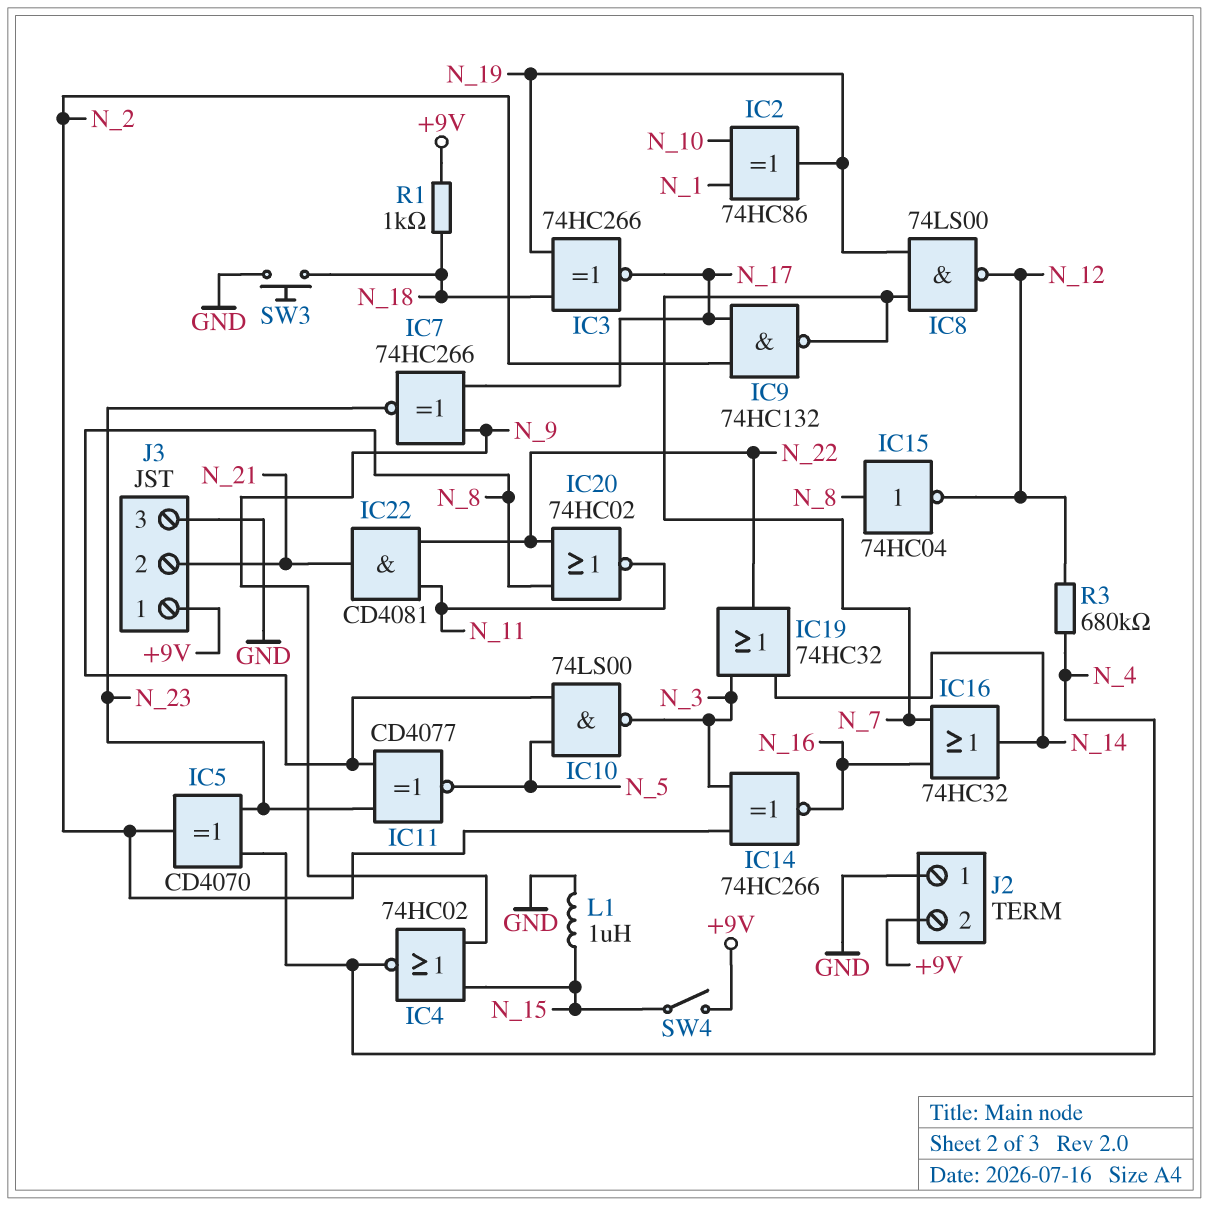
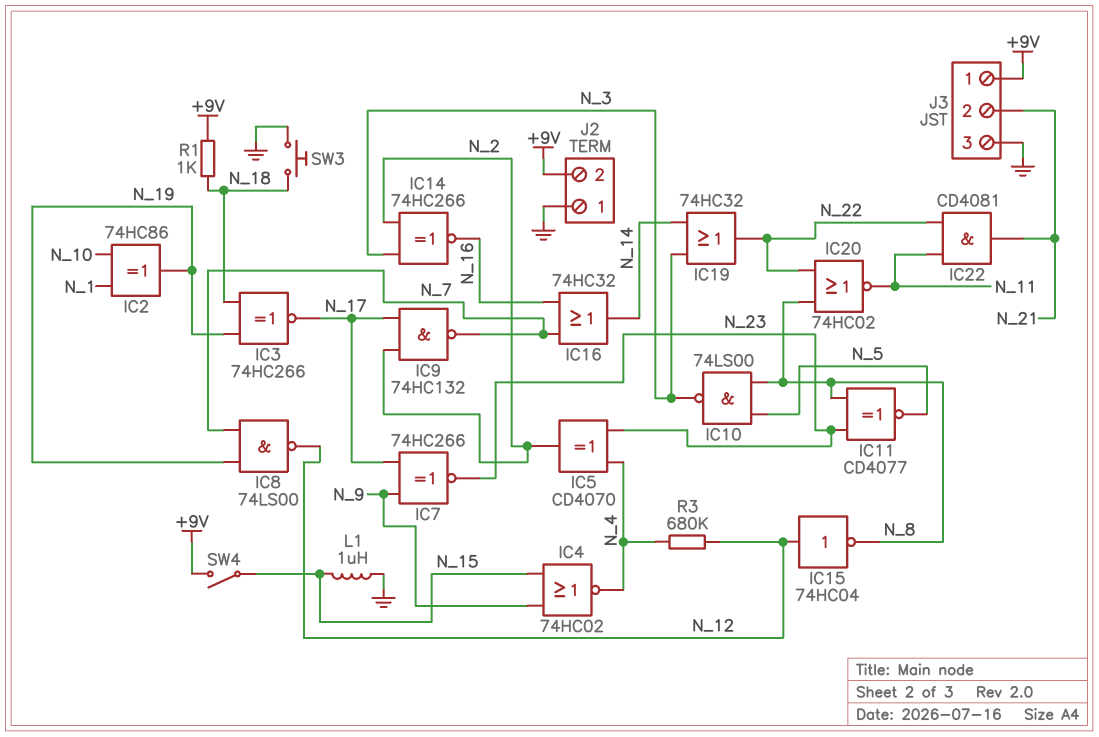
IC15: NOT 74HC04 (in N_8, out N_12) -> NOT 74HC04 (in N_12, out N_8)

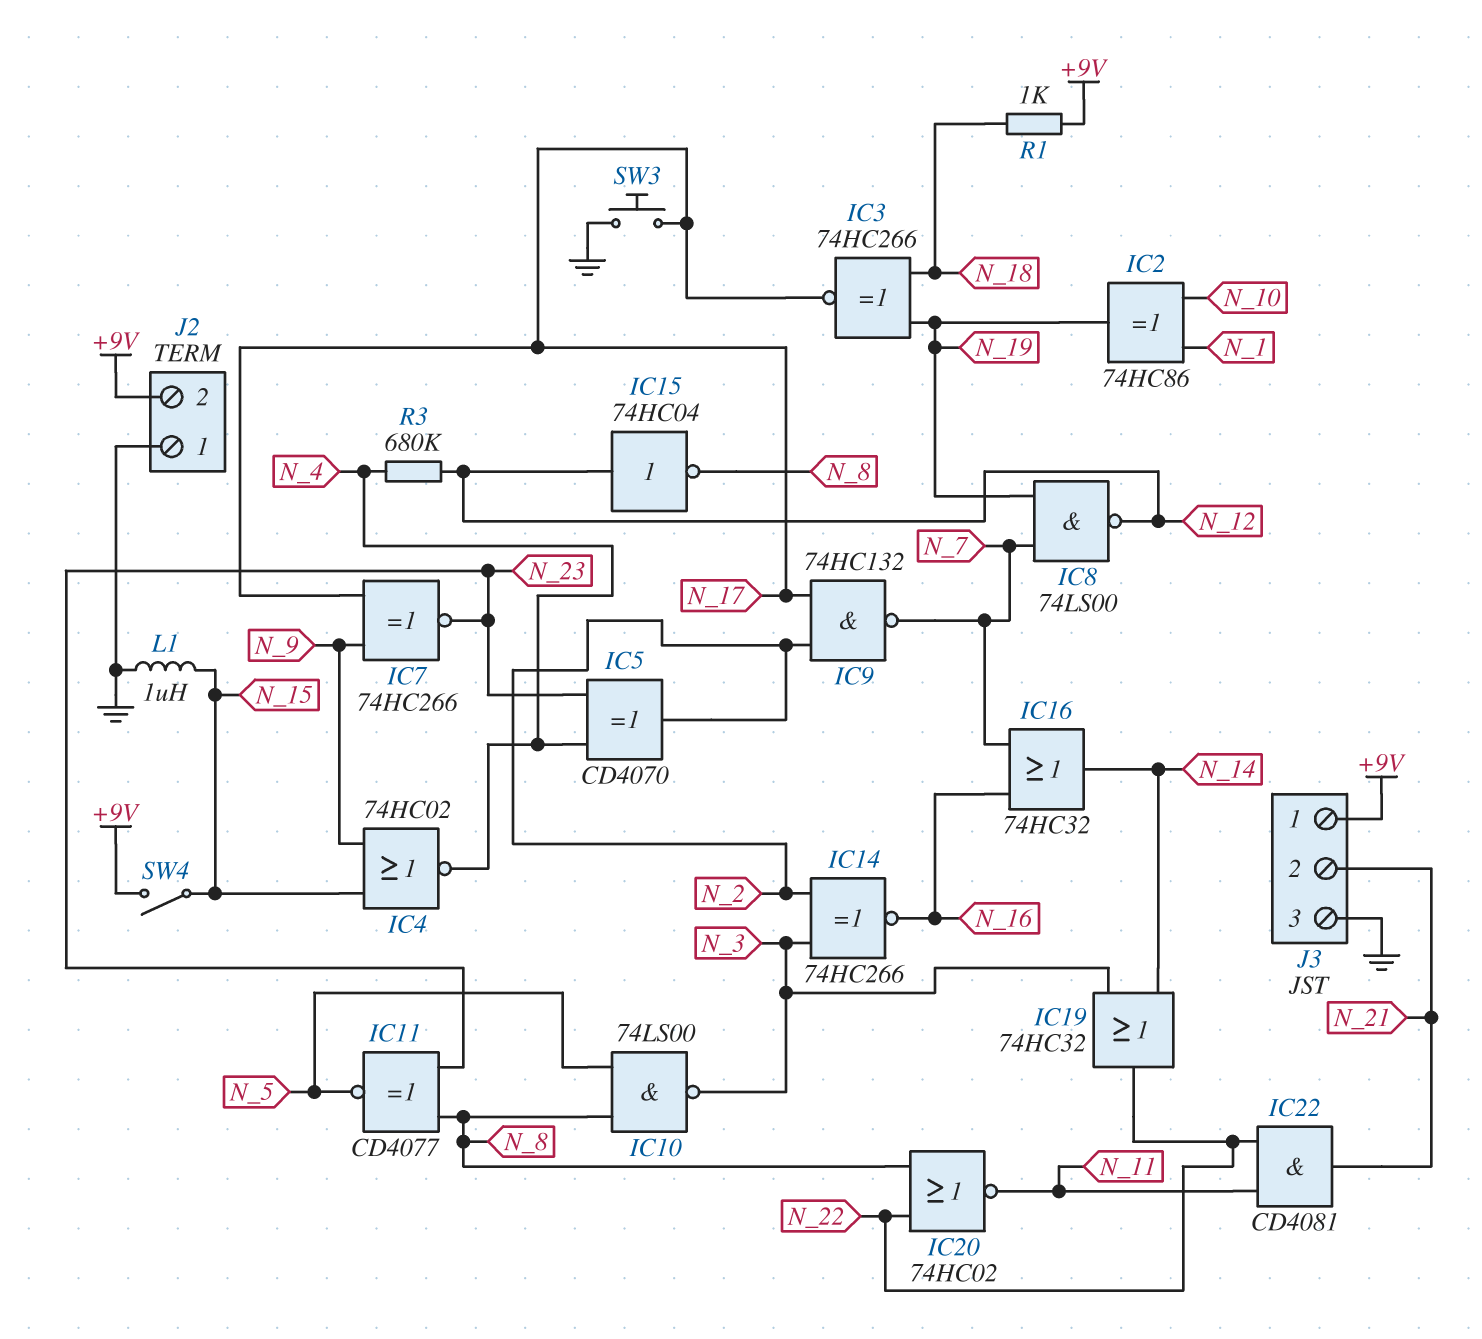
SW3: button (GND, N_18) -> button (GND, N_17)

